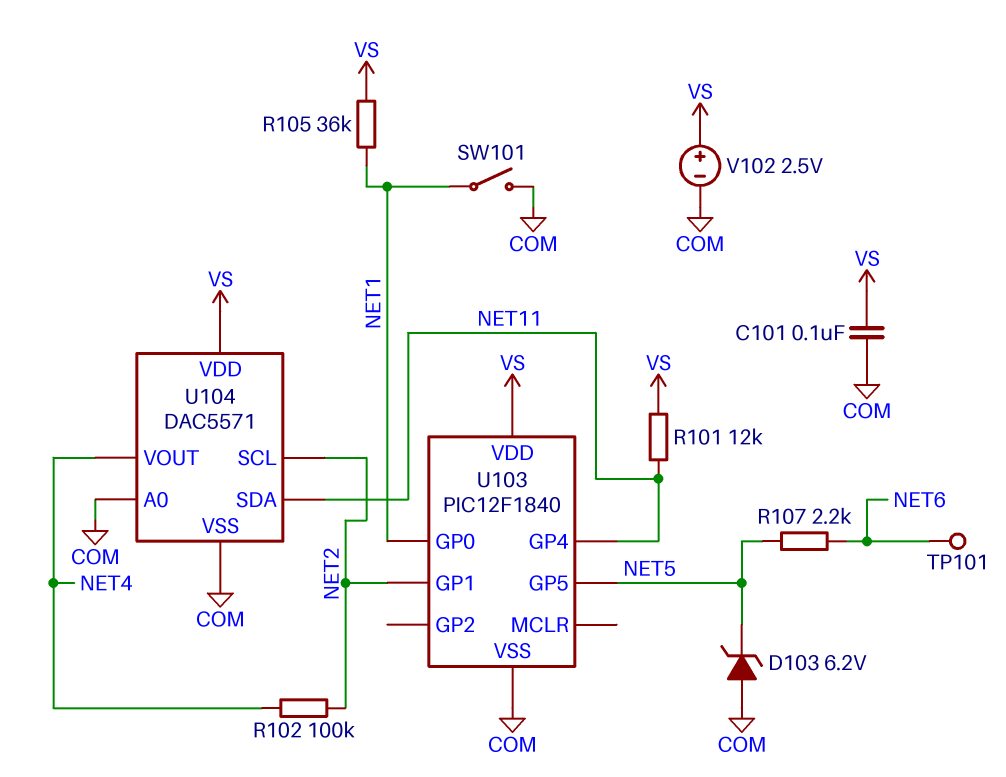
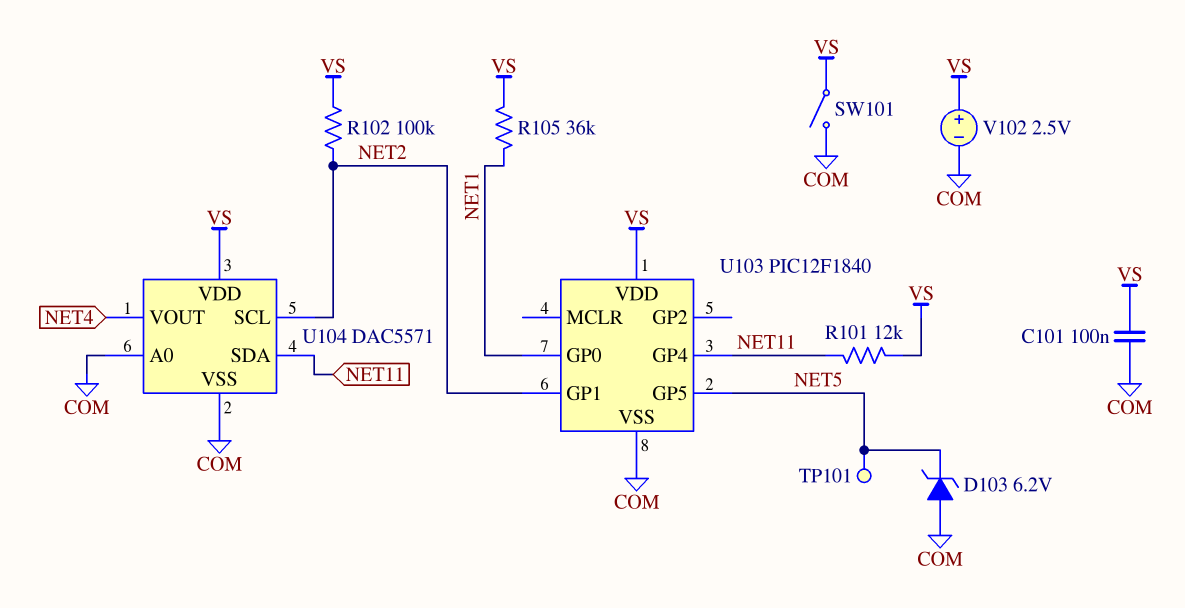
R102: 100k (NET2, NET4) -> 100k (NET2, VS)
R107: 2.2k (NET5, NET6) -> none
SW101: switch (COM, NET1) -> switch (COM, VS)
TP101: test point (NET6) -> test point (NET5)

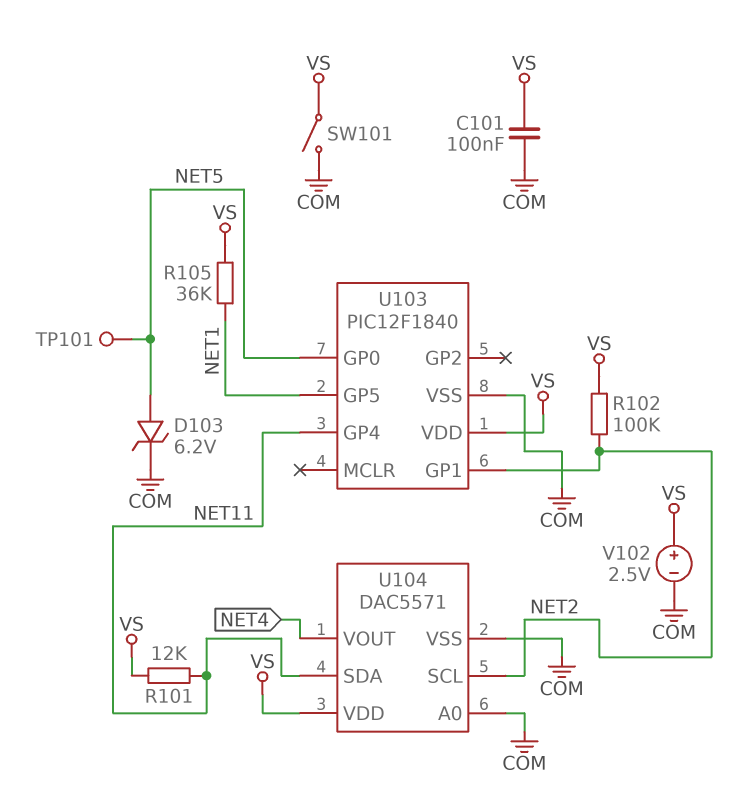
D103: zener 6.2V (A COM, K NET5) -> zener 6.2V (A NET5, K COM)
U103 pin GP0: NET1 -> NET5
U103 pin GP5: NET5 -> NET1

